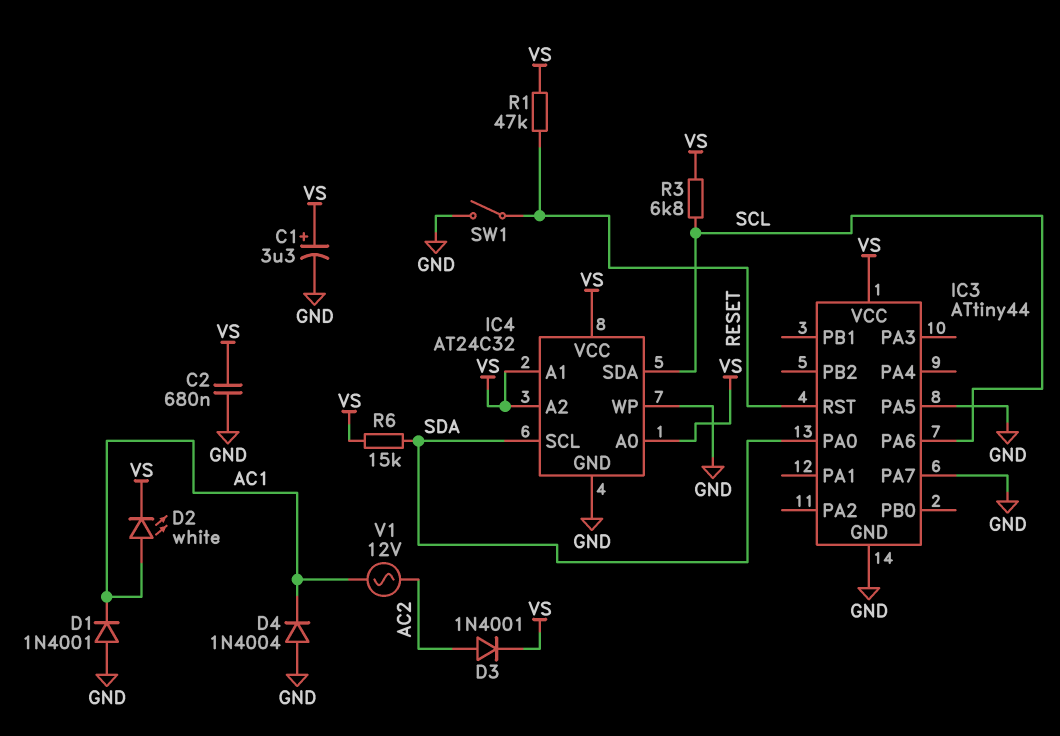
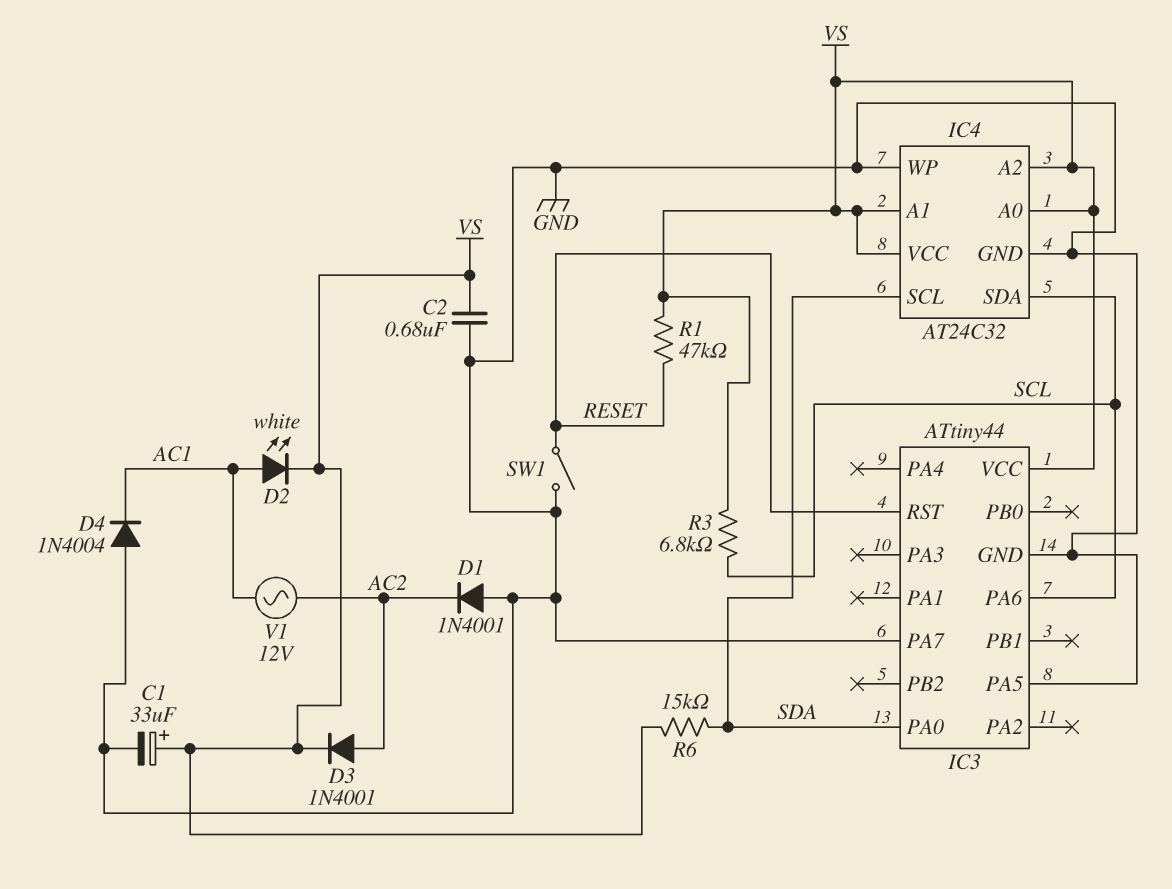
C1: 3.3uF (plus VS, minus GND) -> 33uF (plus VS, minus GND)
D1: diode 1N4001 (A GND, K AC1) -> diode 1N4001 (A GND, K AC2)

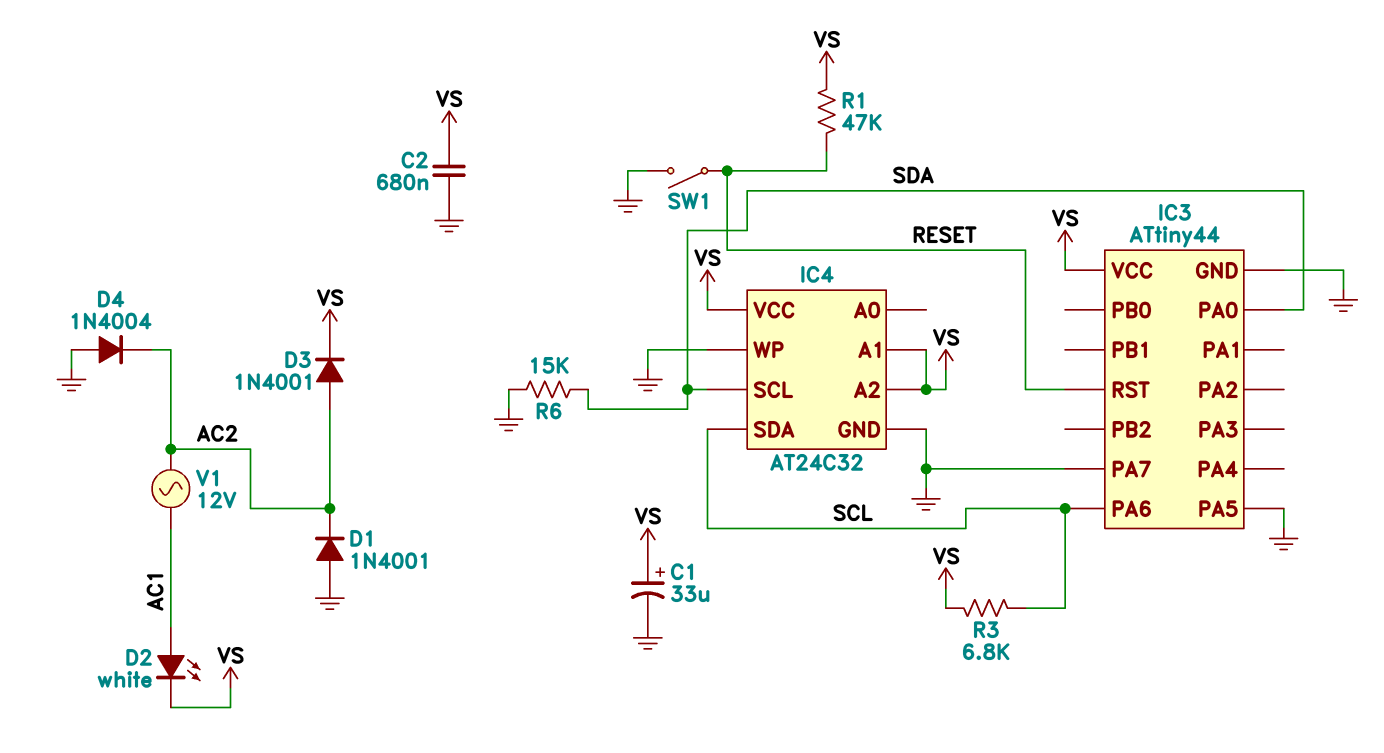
D4: diode 1N4004 (A GND, K AC1) -> diode 1N4004 (A GND, K AC2)
IC4 pin A0: VS -> none
R6: 15k (SDA, VS) -> 15k (GND, SDA)

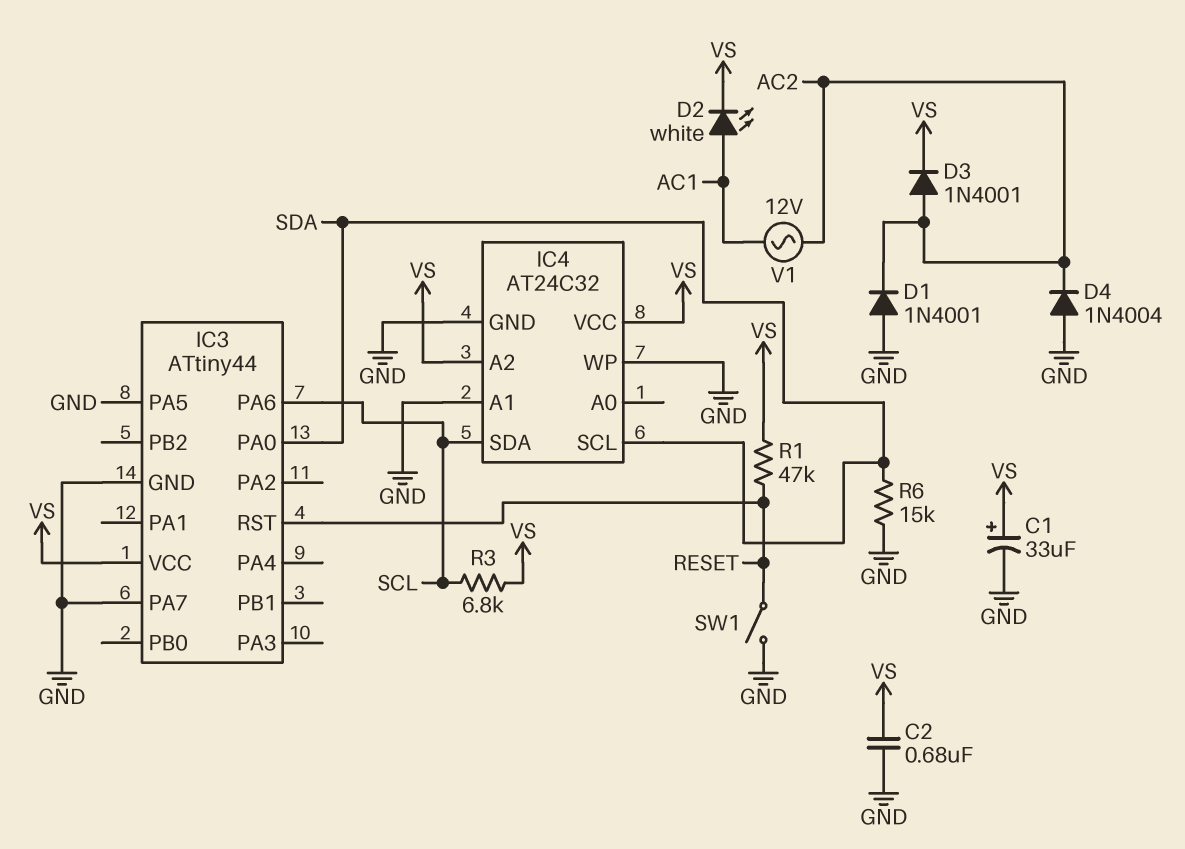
IC4 pin A1: VS -> GND

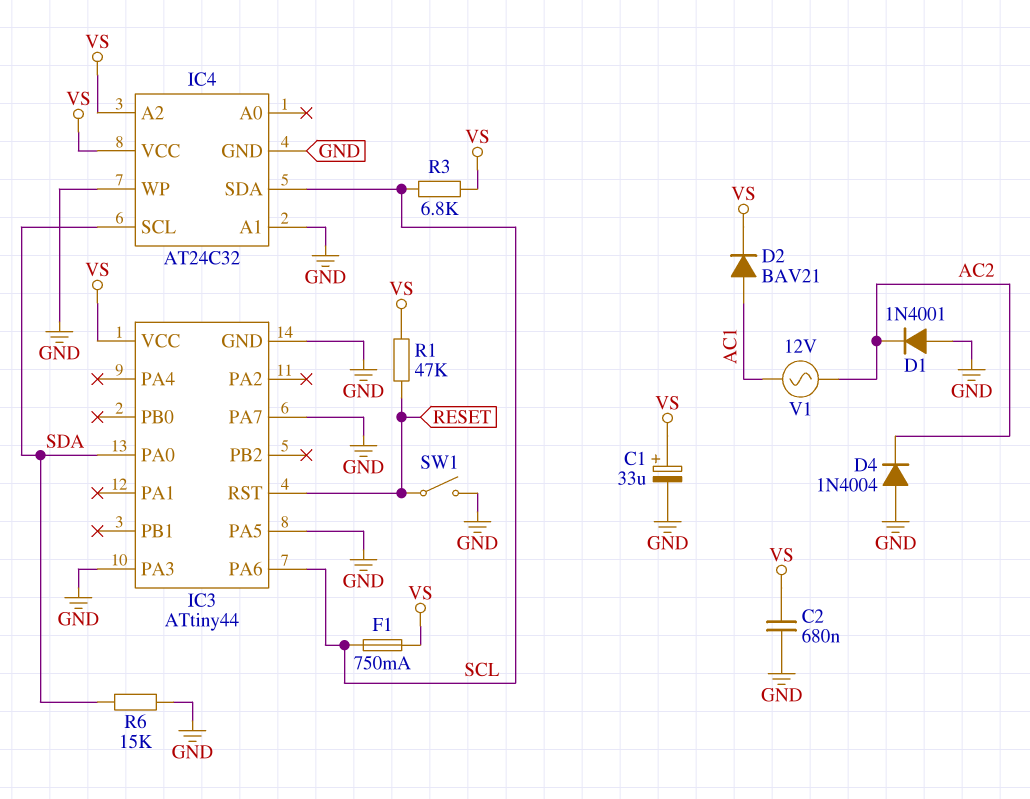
D2: LED white (A AC1, K VS) -> diode BAV21 (A AC1, K VS)
D3: diode 1N4001 (A AC2, K VS) -> none
F1: none -> 750mA (SCL, VS)
IC3 pin PA3: none -> GND

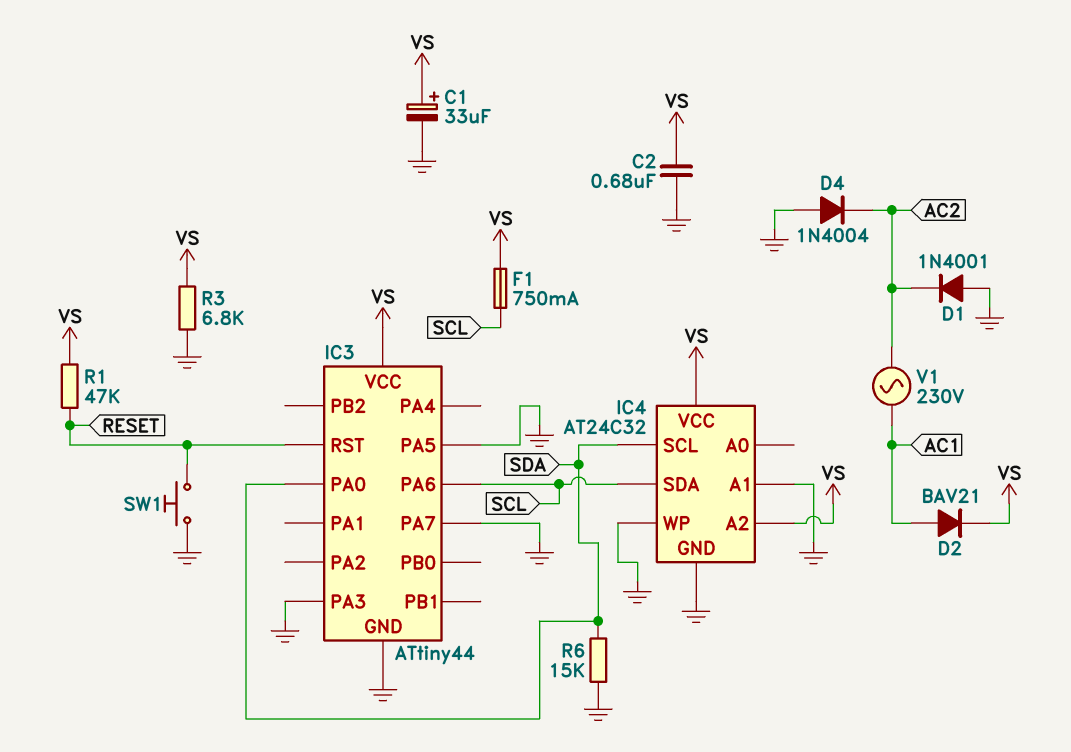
R3: 6.8k (SCL, VS) -> 6.8k (GND, VS)
SW1: switch (GND, RESET) -> button (GND, RESET)
V1: AC 12V (AC1, AC2) -> AC 230V (AC1, AC2)

